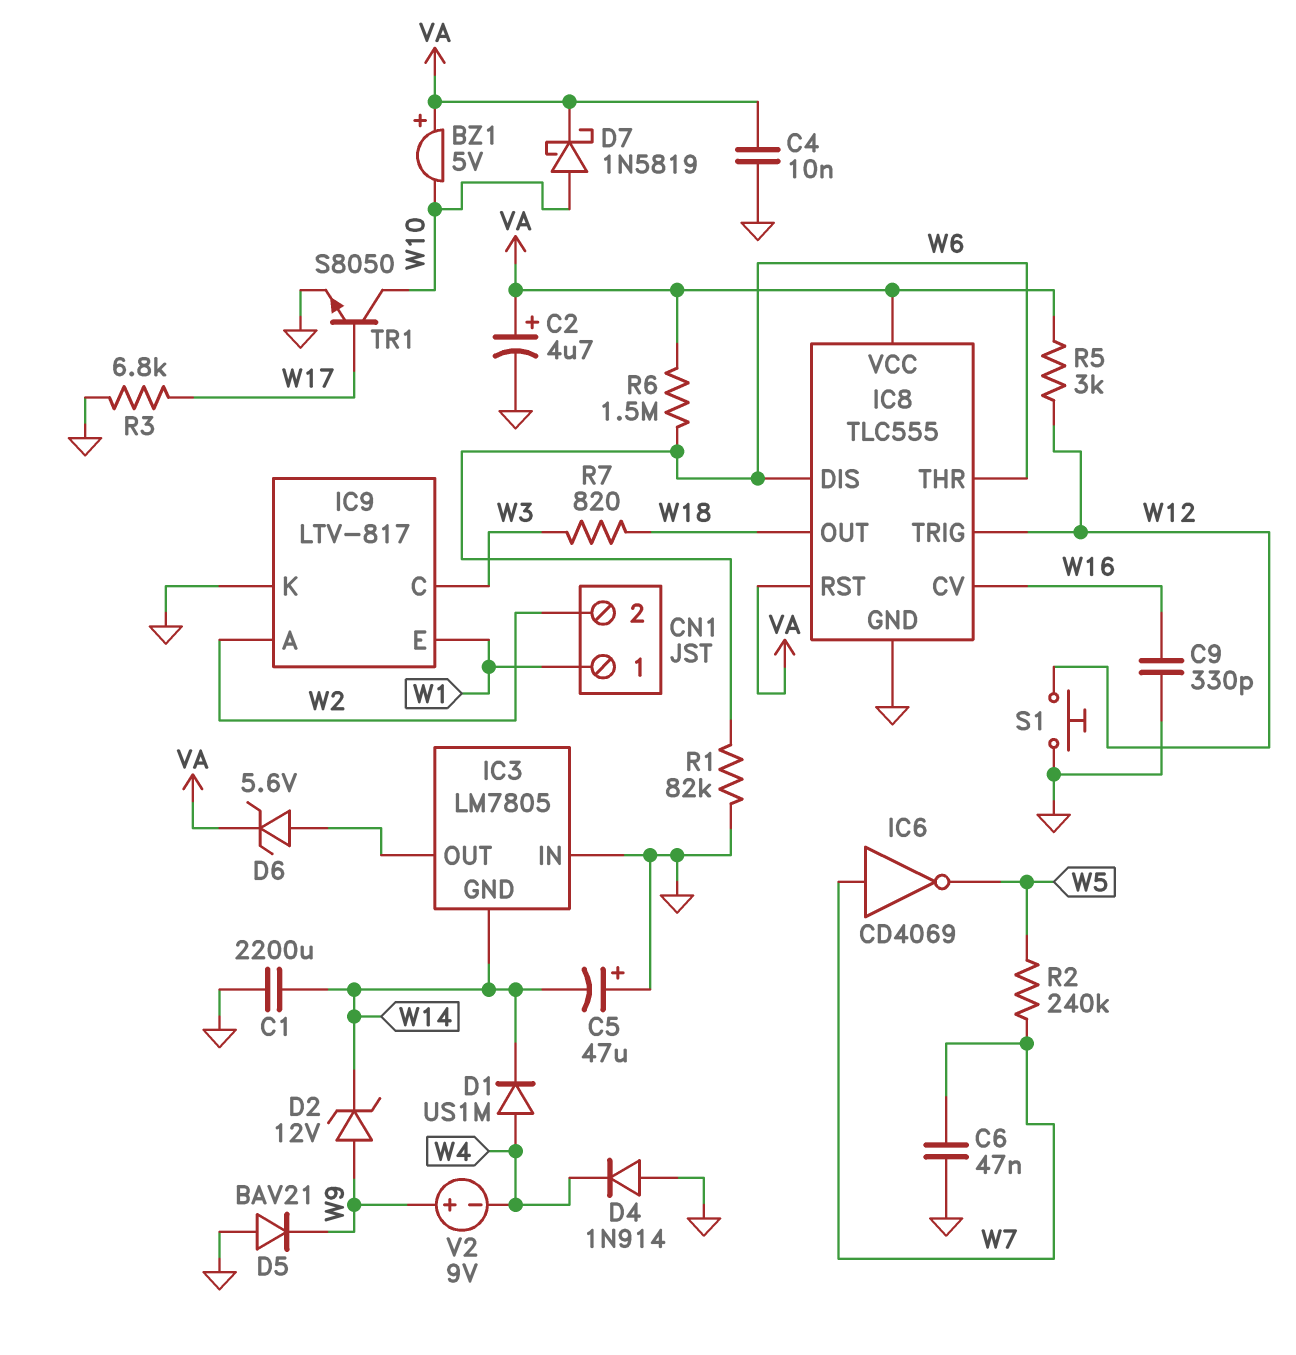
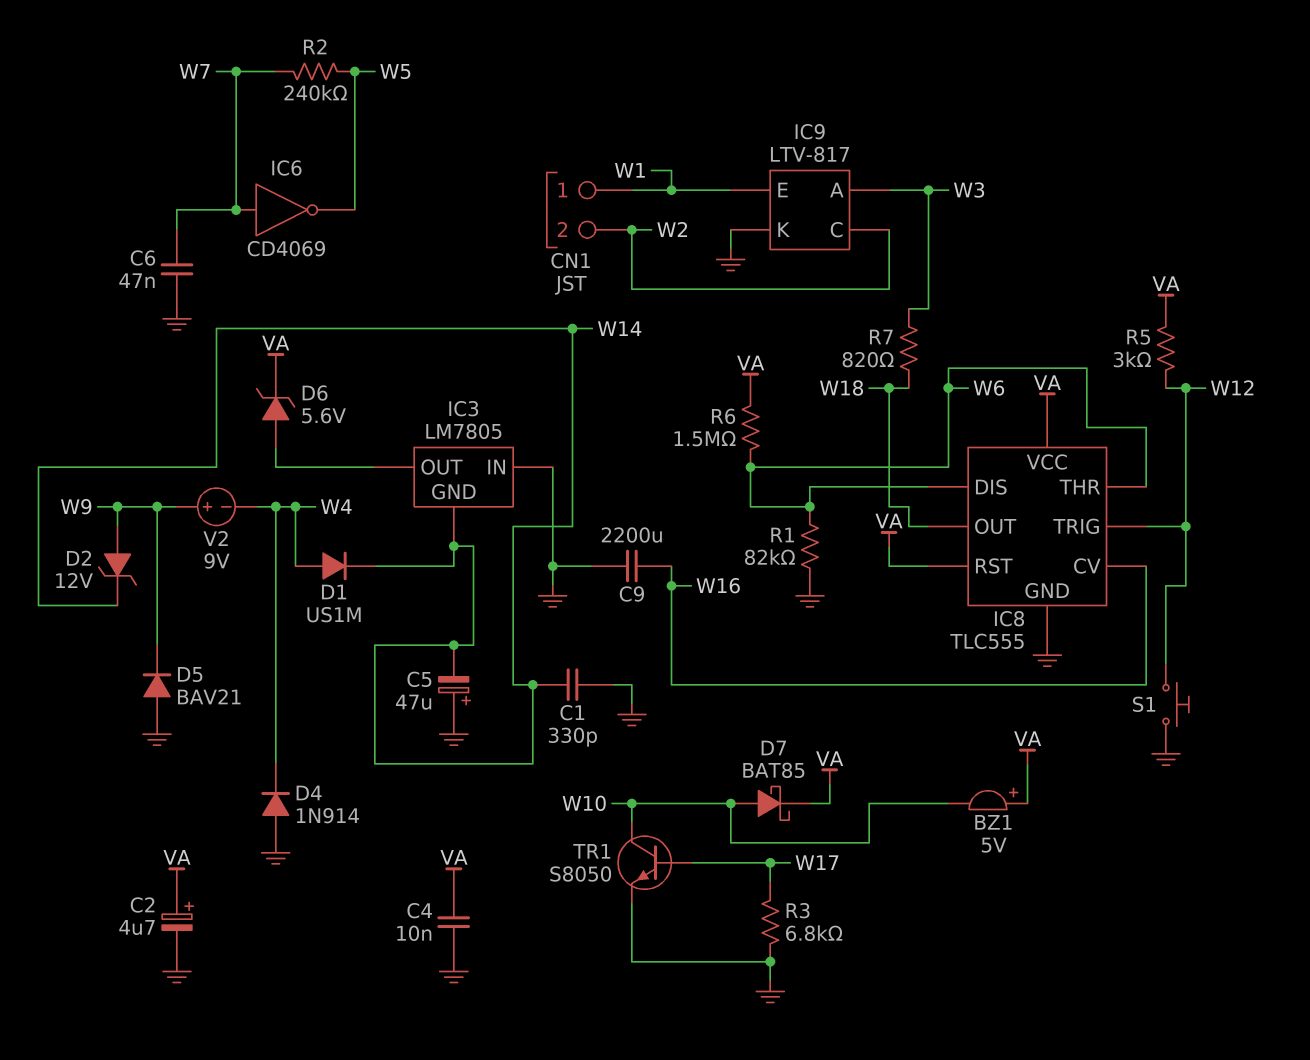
C1: 2200uF (GND, W14) -> 330pF (GND, W14)
C9: 330pF (GND, W16) -> 2200uF (GND, W16)
D7: schottky 1N5819 (A W10, K VA) -> schottky BAT85 (A W10, K VA)
IC9 pin A: W2 -> W3
IC9 pin C: W3 -> W2

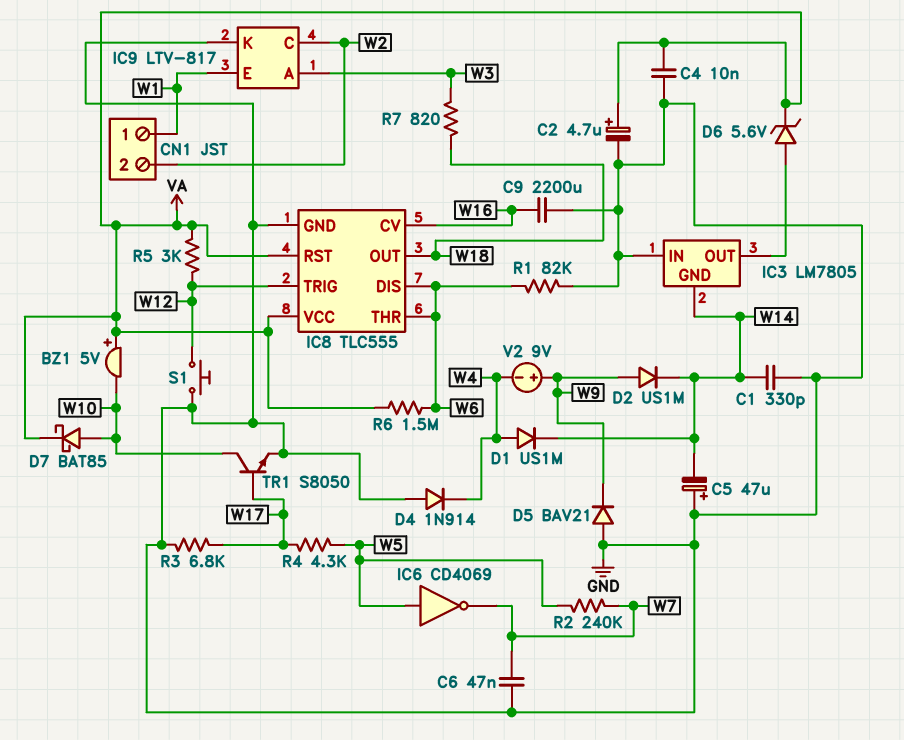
D2: zener 12V (A W9, K W14) -> diode US1M (A W9, K W14)
IC6: NOT CD4069 (in W7, out W5) -> NOT CD4069 (in W5, out W7)
R4: none -> 4.3k (W5, W17)

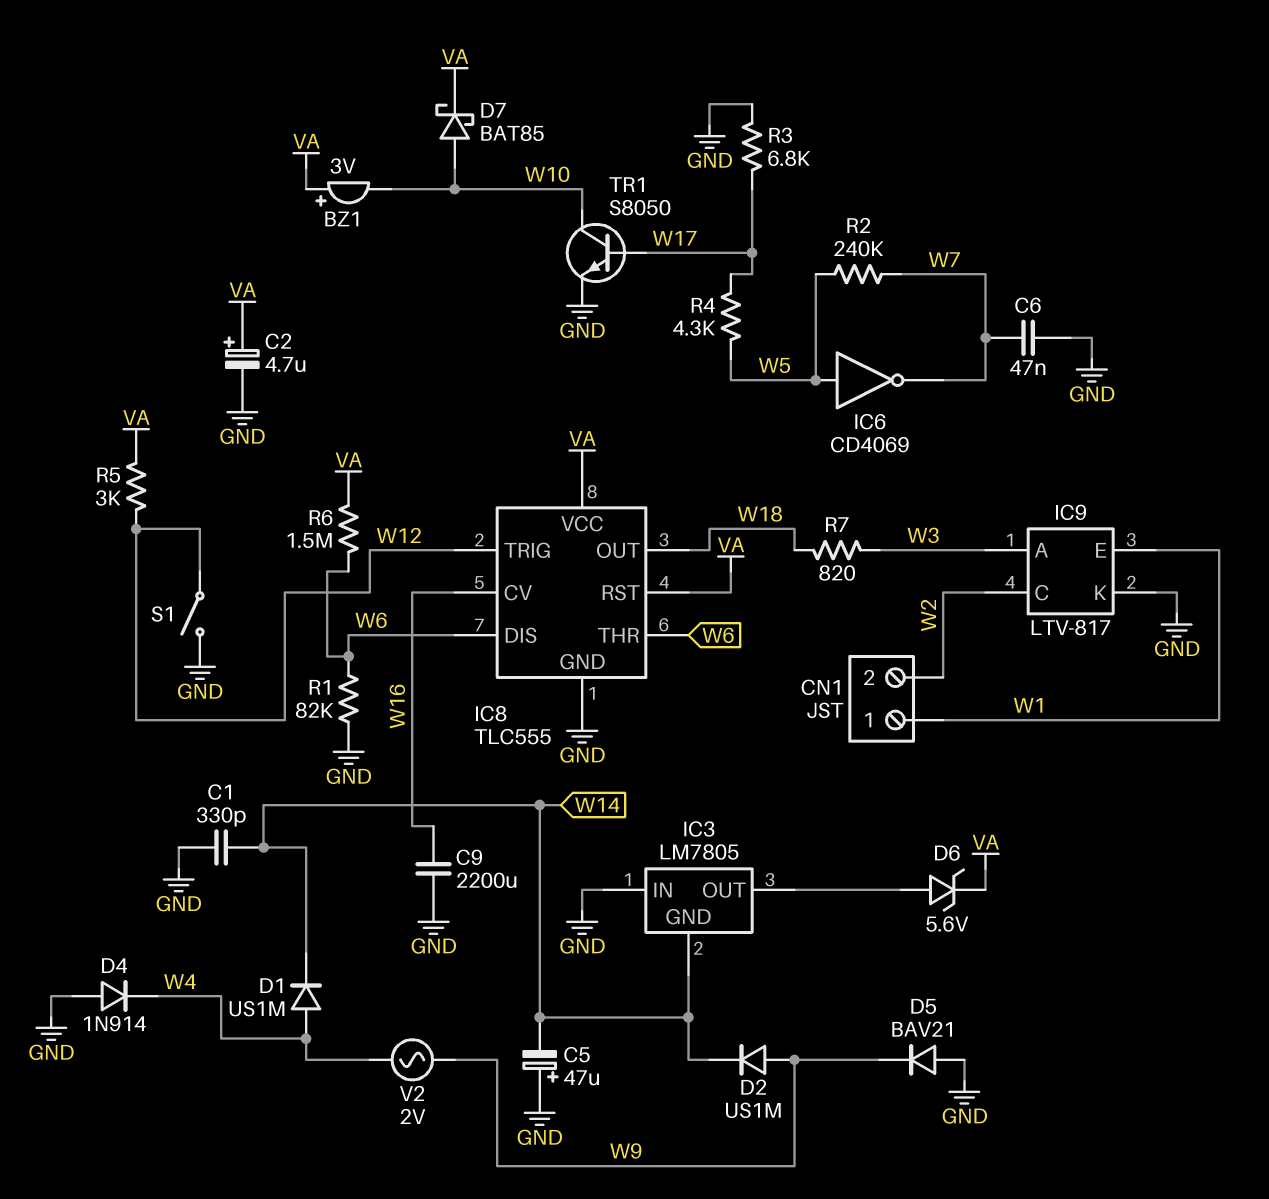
BZ1: buzzer 5V (plus VA, minus W10) -> buzzer 3V (plus VA, minus W10)
C4: 10nF (GND, VA) -> none
S1: button (GND, W12) -> switch (GND, W12)
V2: 9V (plus W9, minus W4) -> AC 2V (W4, W9)

